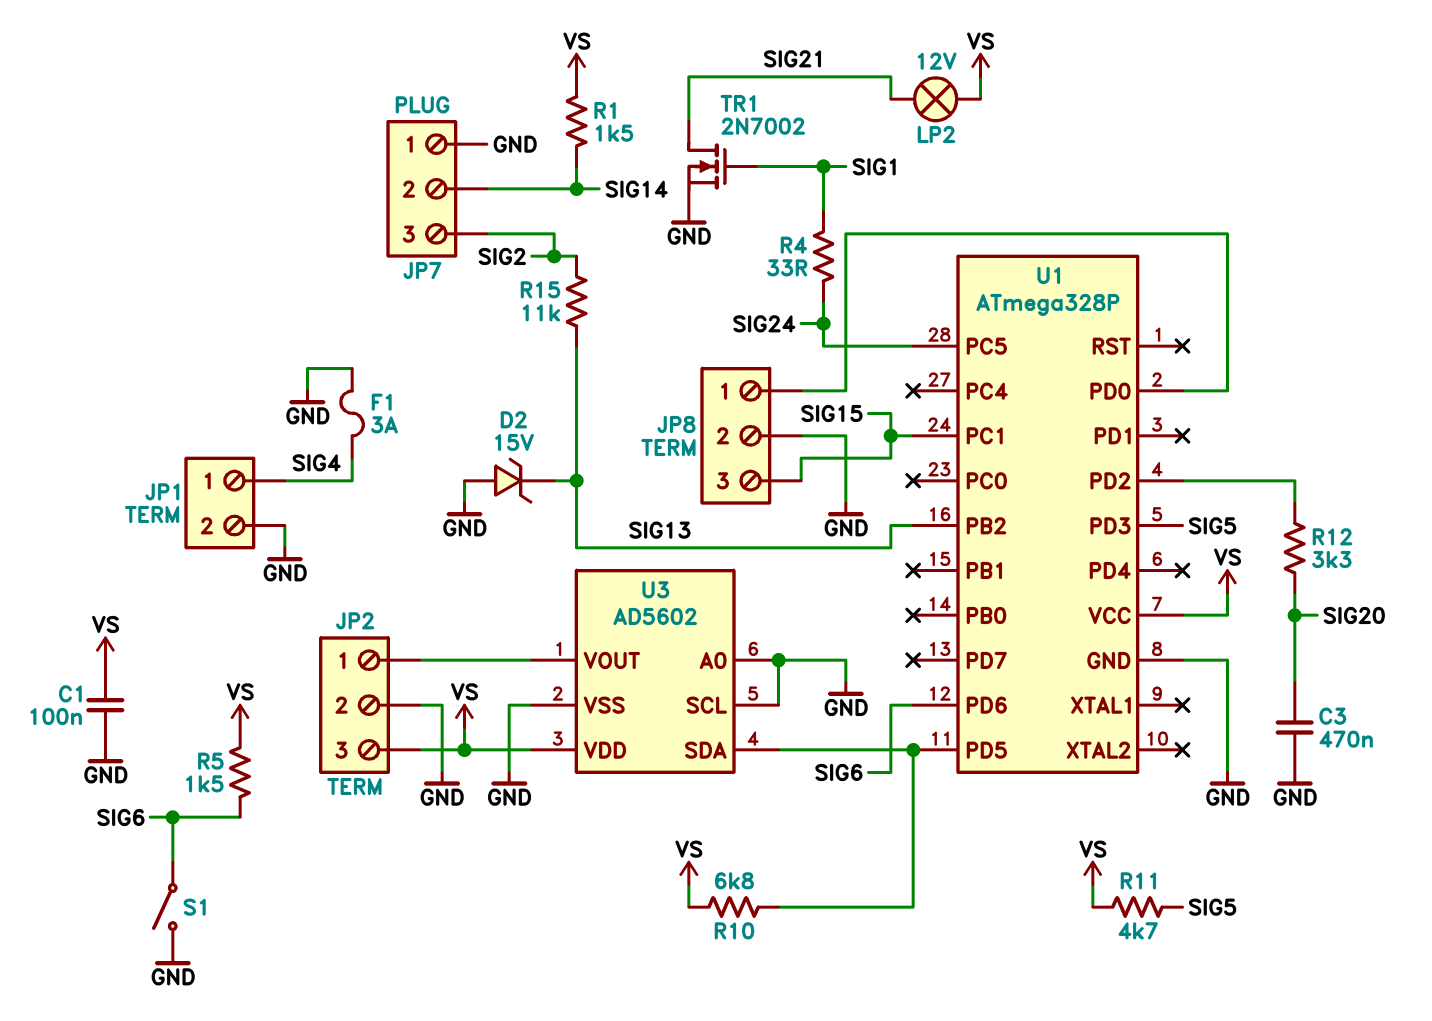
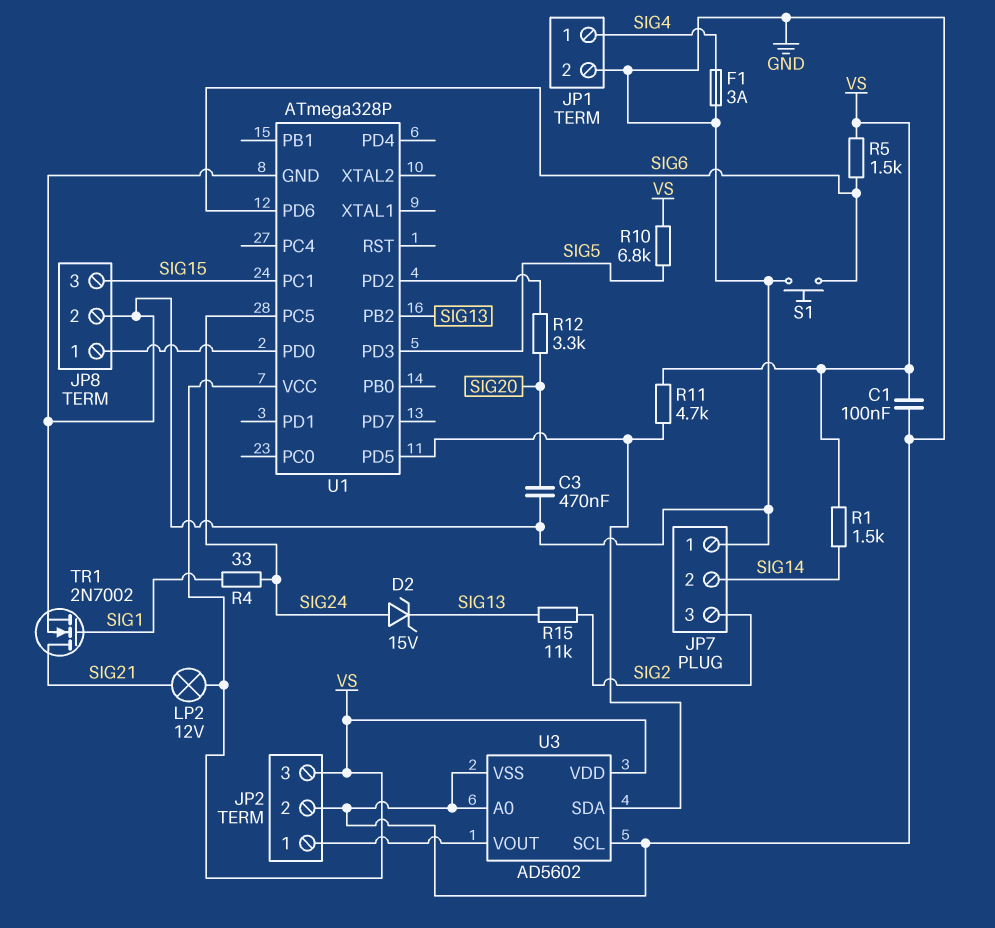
D2: zener 15V (A GND, K SIG13) -> zener 15V (A SIG24, K SIG13)
R10: 6.8k (U1/PD5, VS) -> 6.8k (SIG5, VS)
R11: 4.7k (SIG5, VS) -> 4.7k (U1/PD5, VS)
S1: switch (GND, SIG6) -> button (GND, SIG6)

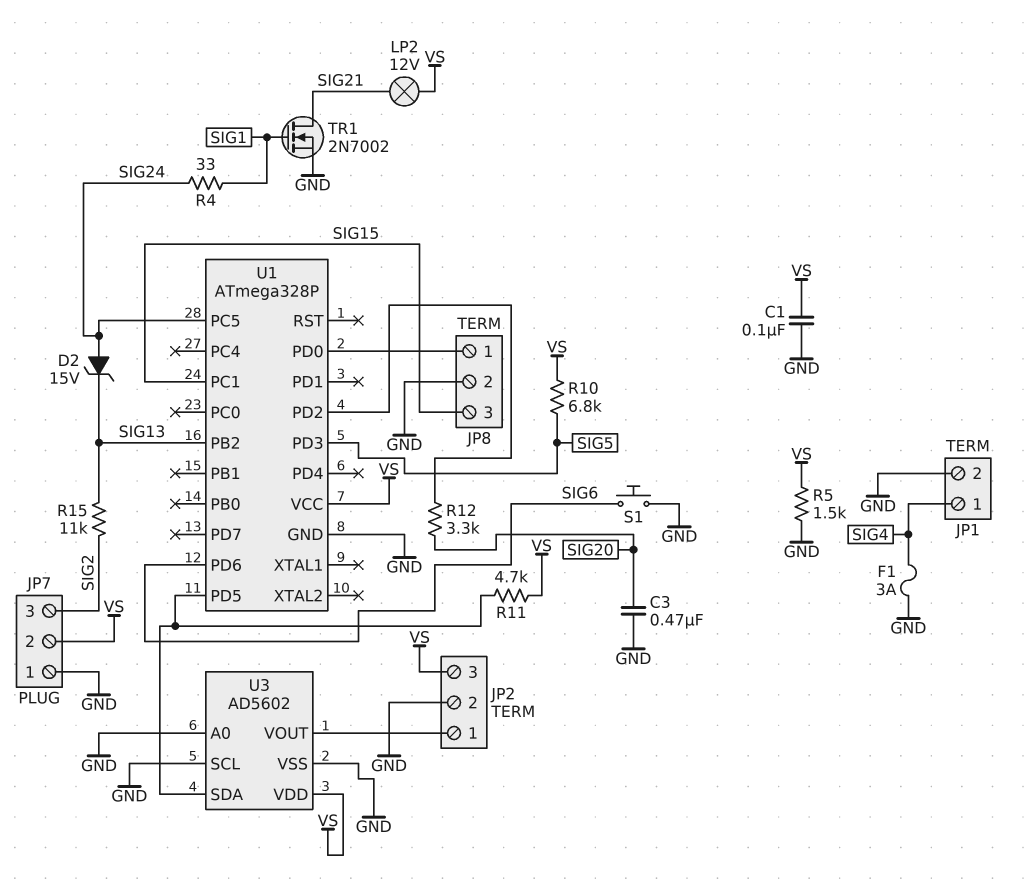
JP7 pin 2: SIG14 -> VS
R1: 1.5k (SIG14, VS) -> none
R5: 1.5k (SIG6, VS) -> 1.5k (GND, VS)

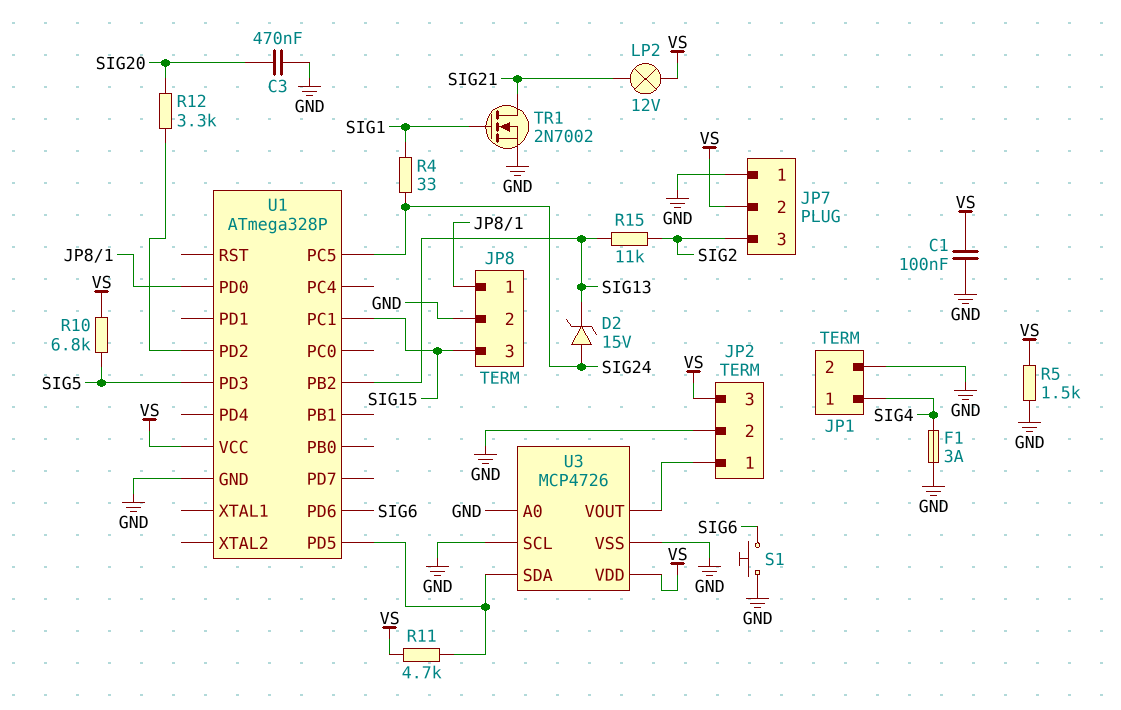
U3: AD5602 -> MCP4726

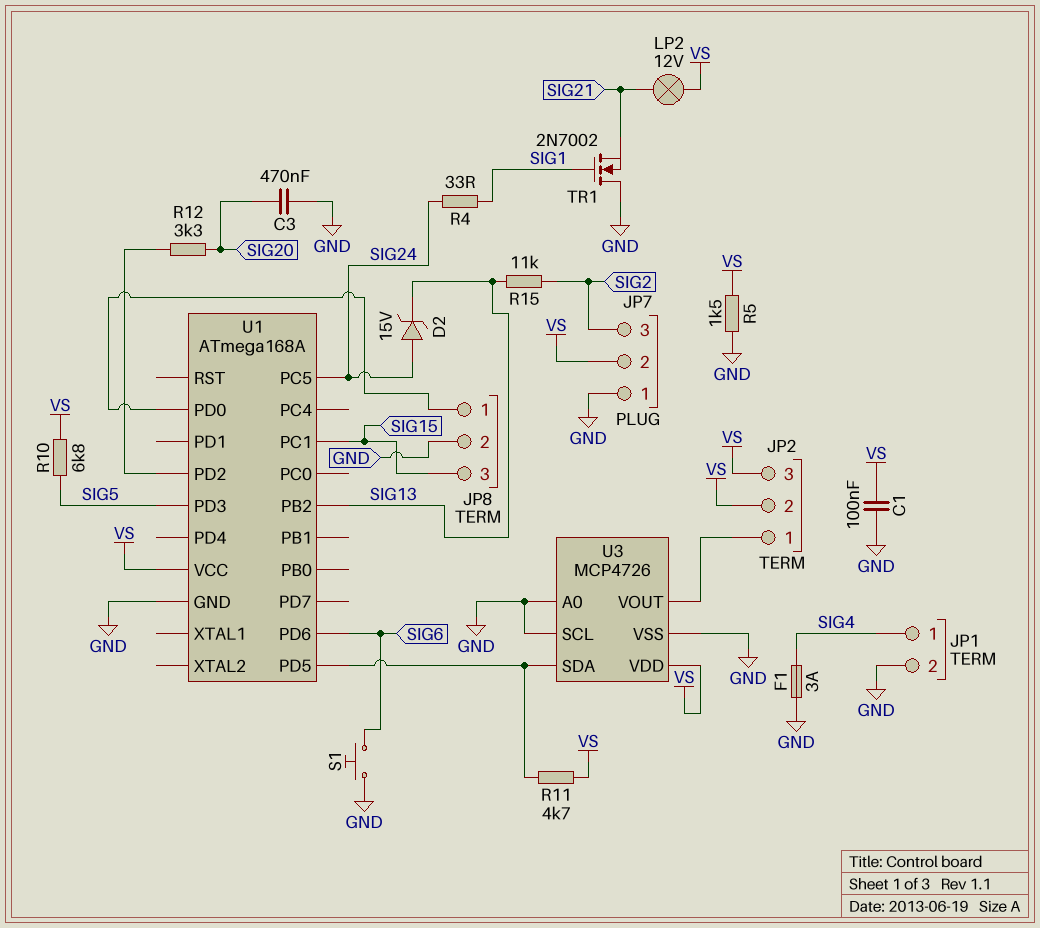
JP2 pin 2: GND -> VS
TR1: NMOS 2N7002 (G SIG1, D SIG21, S GND) -> NMOS 2N7002 (G SIG1, D GND, S SIG21)
U1: ATmega328P -> ATmega168A

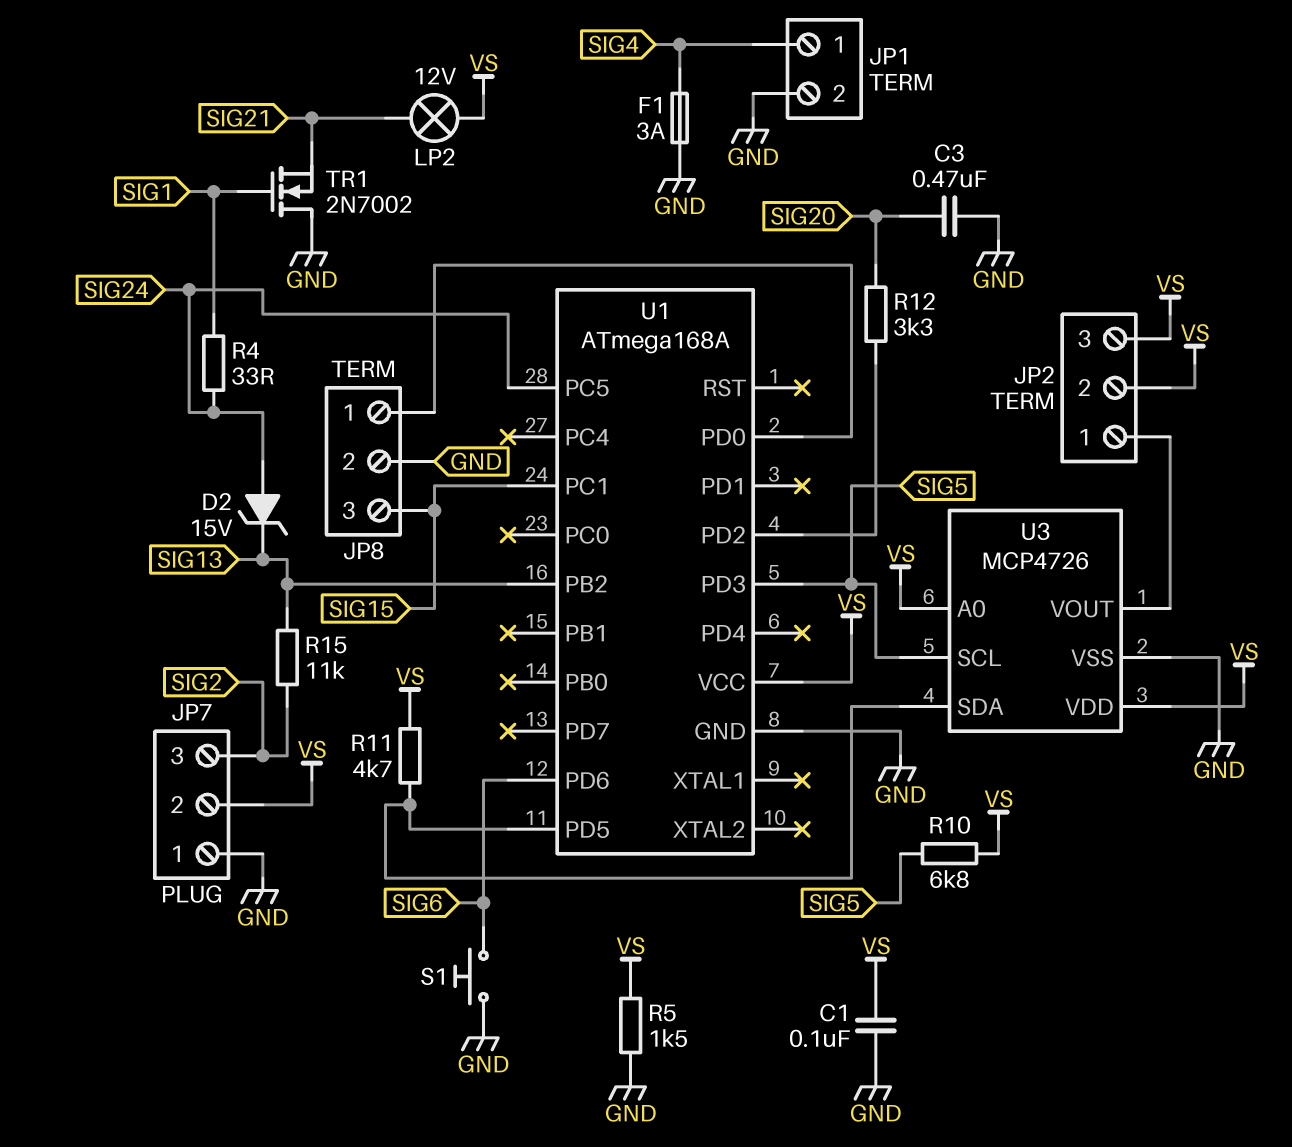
U3 pin A0: GND -> VS
U3 pin SCL: GND -> SIG5

